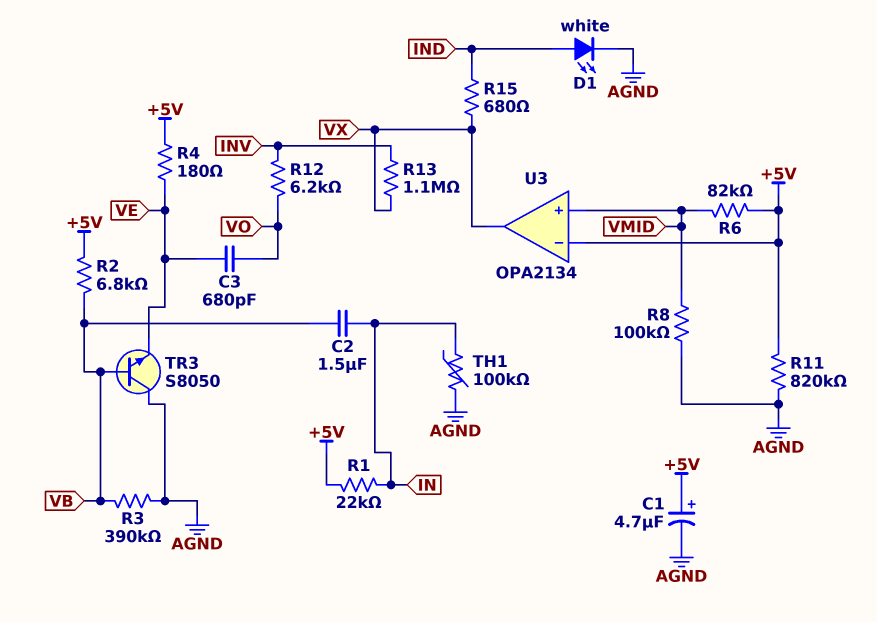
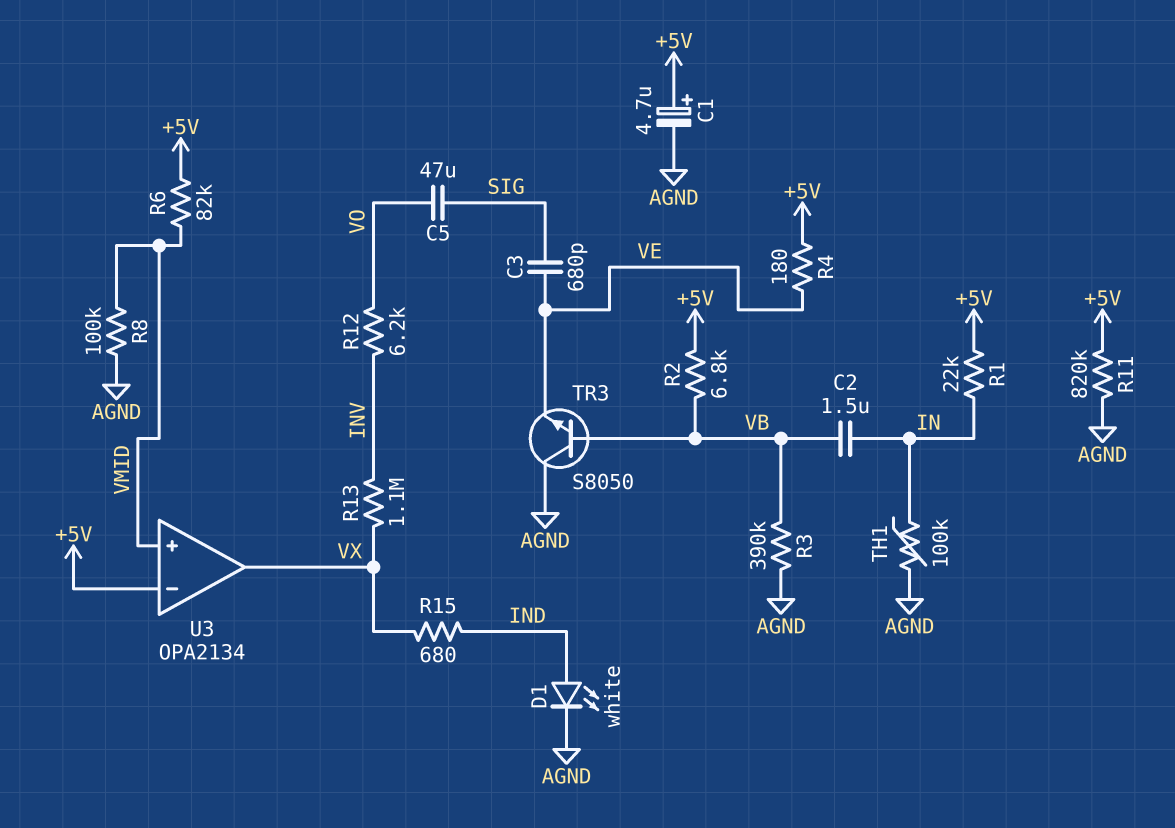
C3: 680pF (VE, VO) -> 680pF (SIG, VE)
C5: none -> 47uF (SIG, VO)

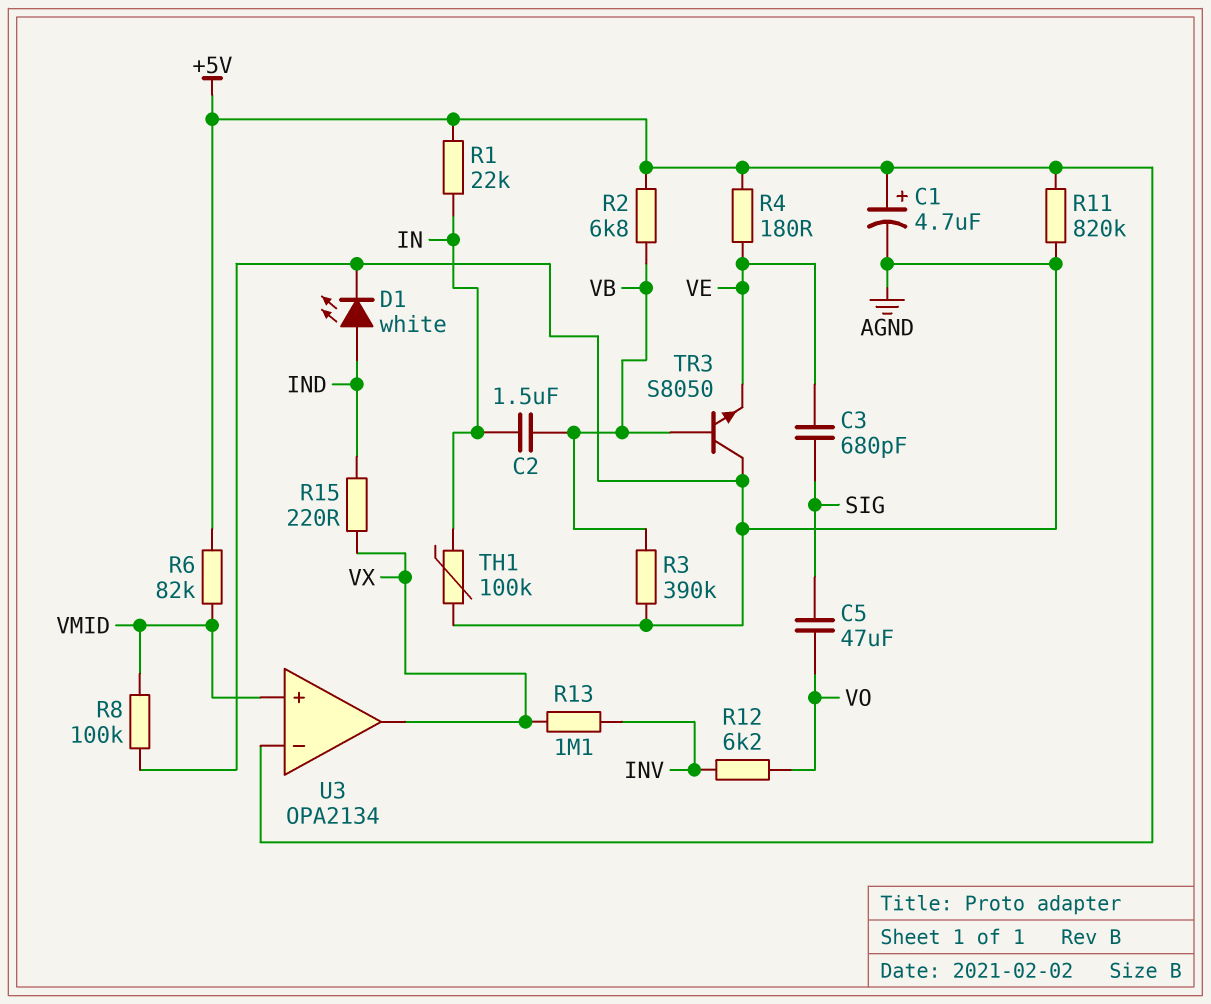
R15: 680 (IND, VX) -> 220 (IND, VX)

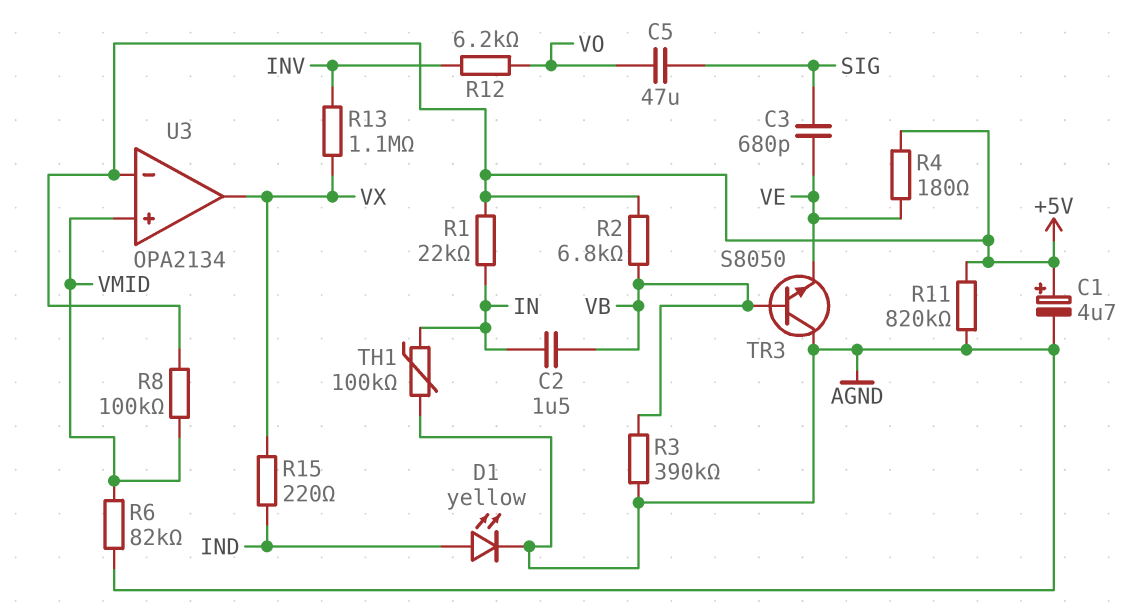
D1: LED white (A IND, K AGND) -> LED yellow (A IND, K AGND)
R6: 82k (+5V, VMID) -> 82k (AGND, VMID)
R8: 100k (AGND, VMID) -> 100k (+5V, VMID)

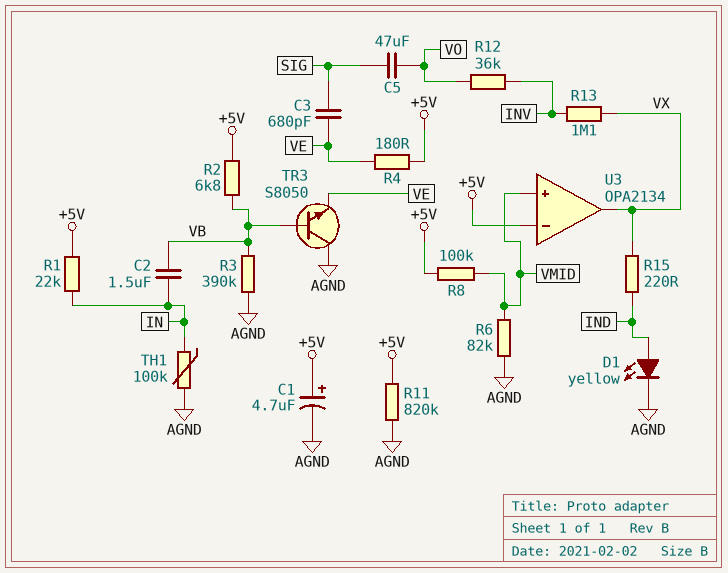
R12: 6.2k (INV, VO) -> 36k (INV, VO)

